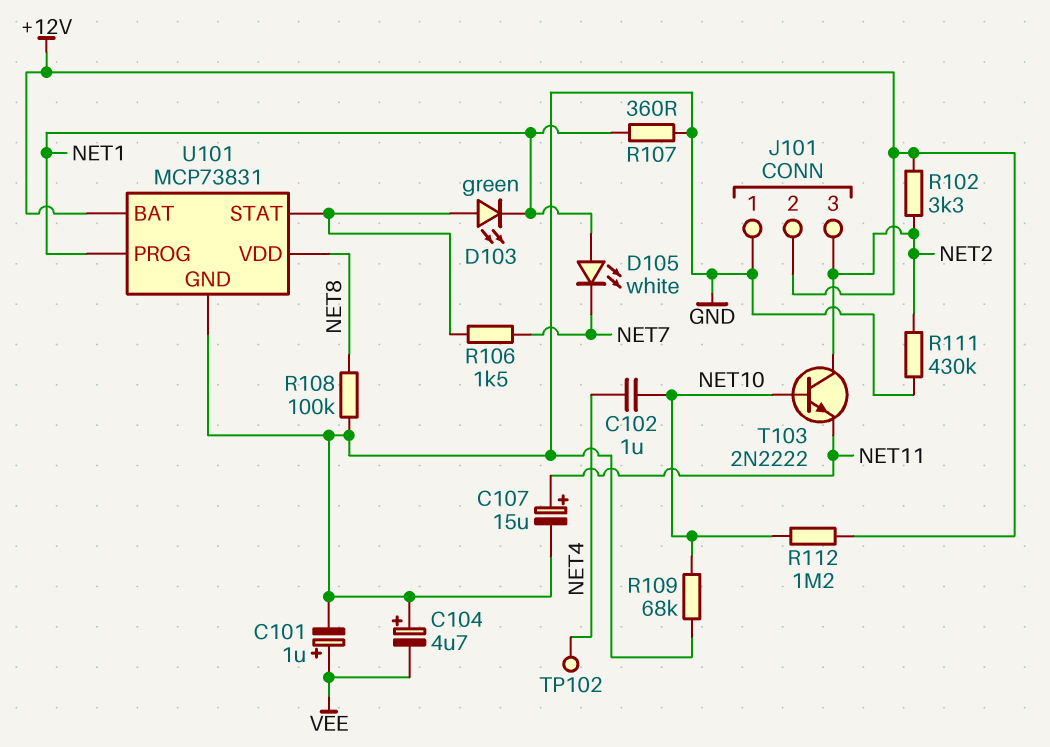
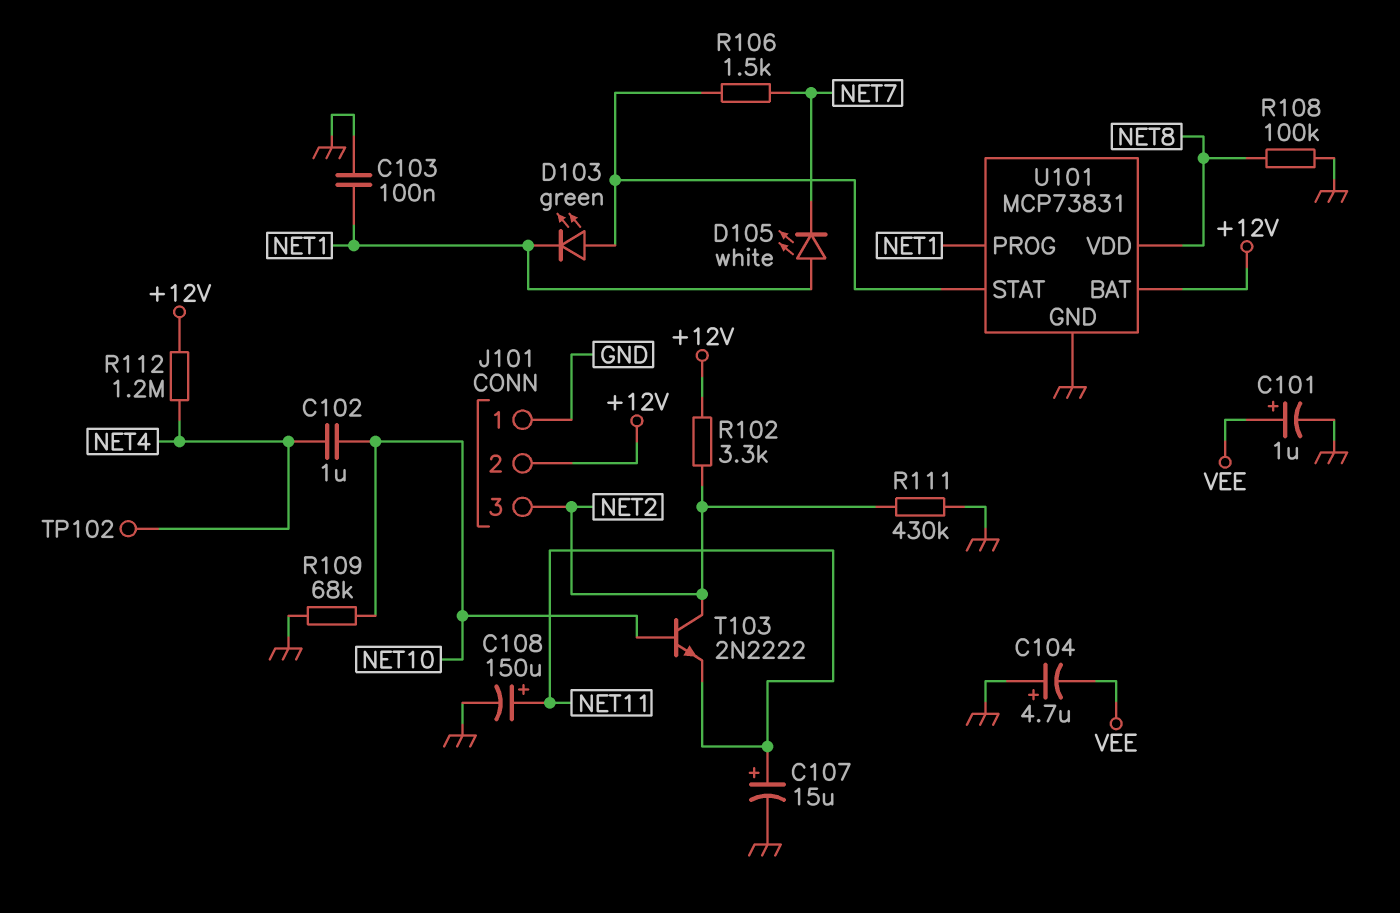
C103: none -> 100nF (GND, NET1)
C108: none -> 150uF (plus NET11, minus GND)
R107: 360 (GND, NET1) -> none
R112: 1.2M (+12V, NET10) -> 1.2M (+12V, NET4)

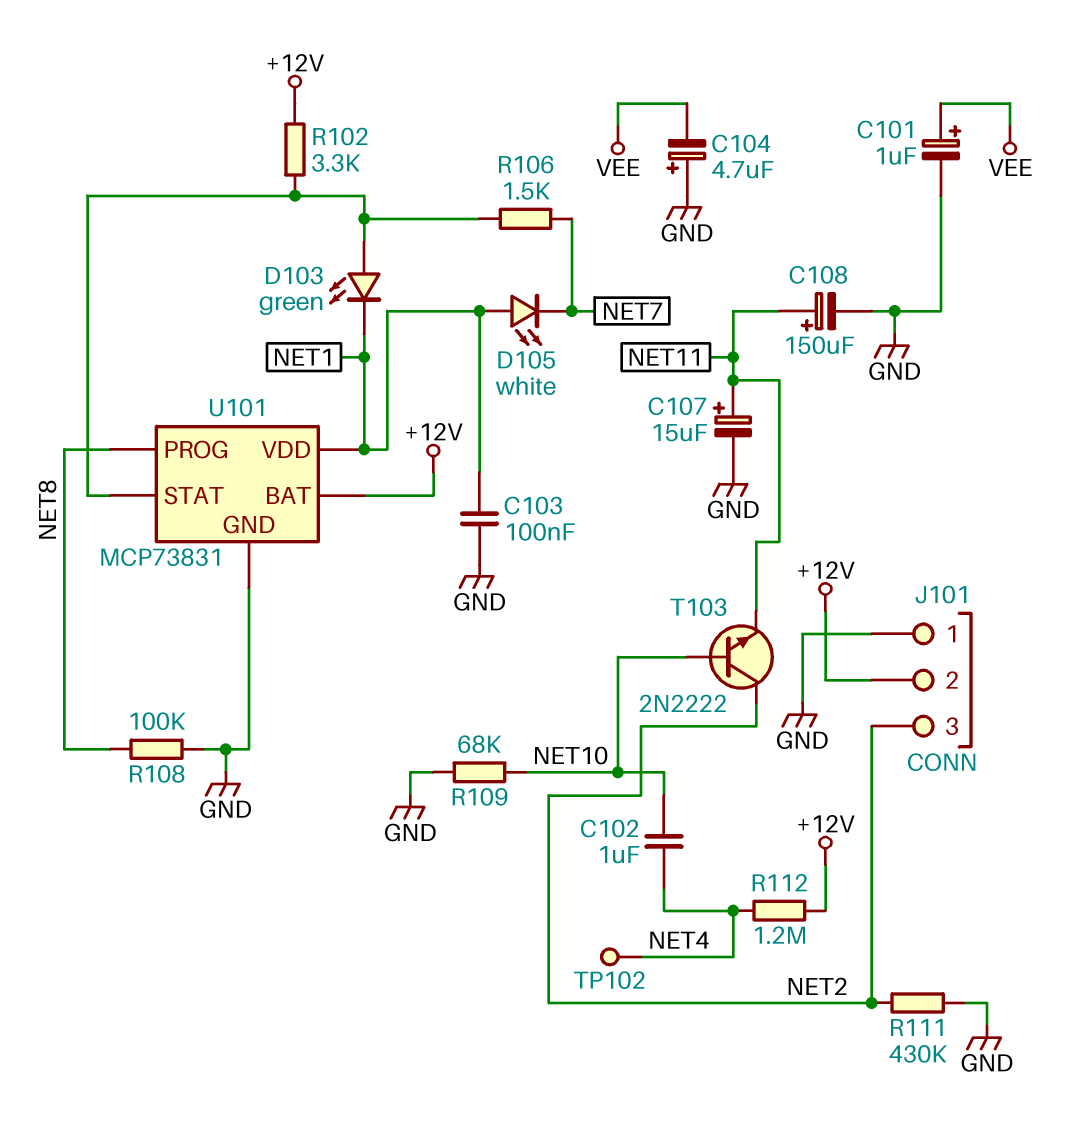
R102: 3.3k (+12V, NET2) -> 3.3k (+12V, U101/STAT)
U101 pin PROG: NET1 -> NET8
U101 pin VDD: NET8 -> NET1

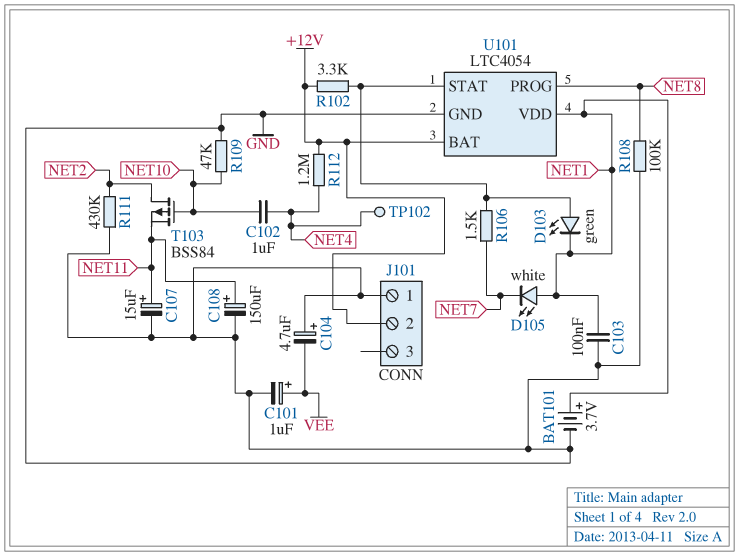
BAT101: none -> 3.7V (plus NET1, minus GND)
J101 pin 3: NET2 -> none
R109: 68k (GND, NET10) -> 47k (GND, NET10)
T103: NPN 2N2222 (B NET10, C NET2, E NET11) -> PMOS BSS84 (G NET10, D NET2, S NET11)
U101: MCP73831 -> LTC4054

